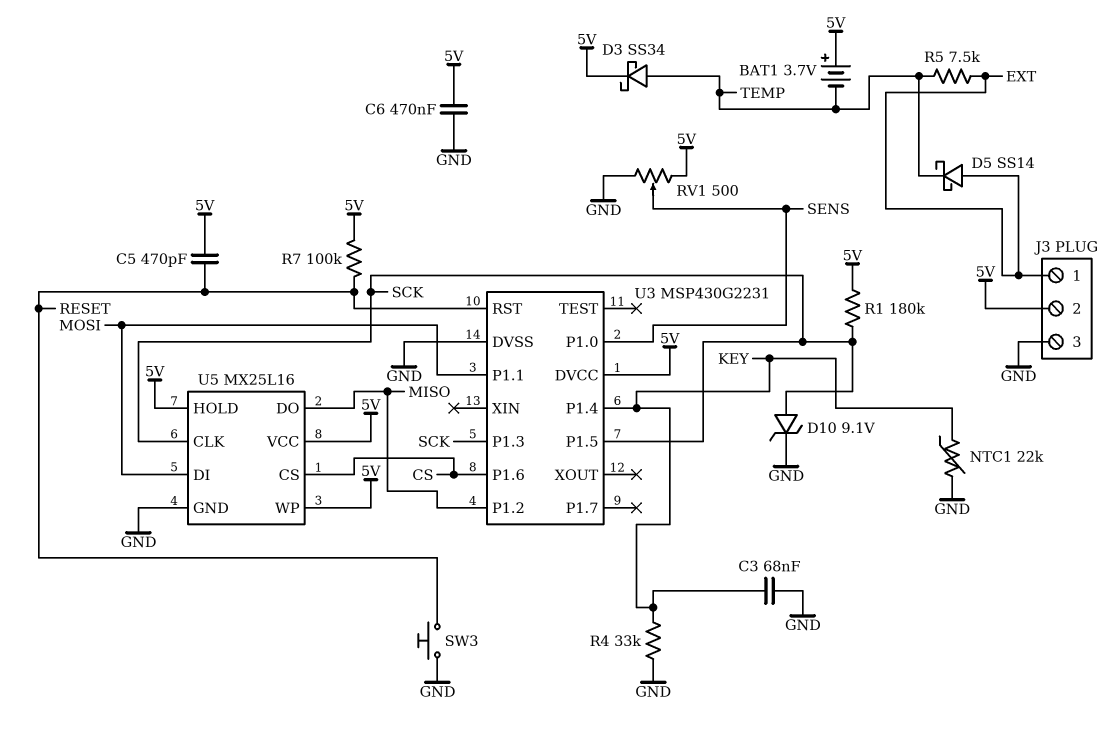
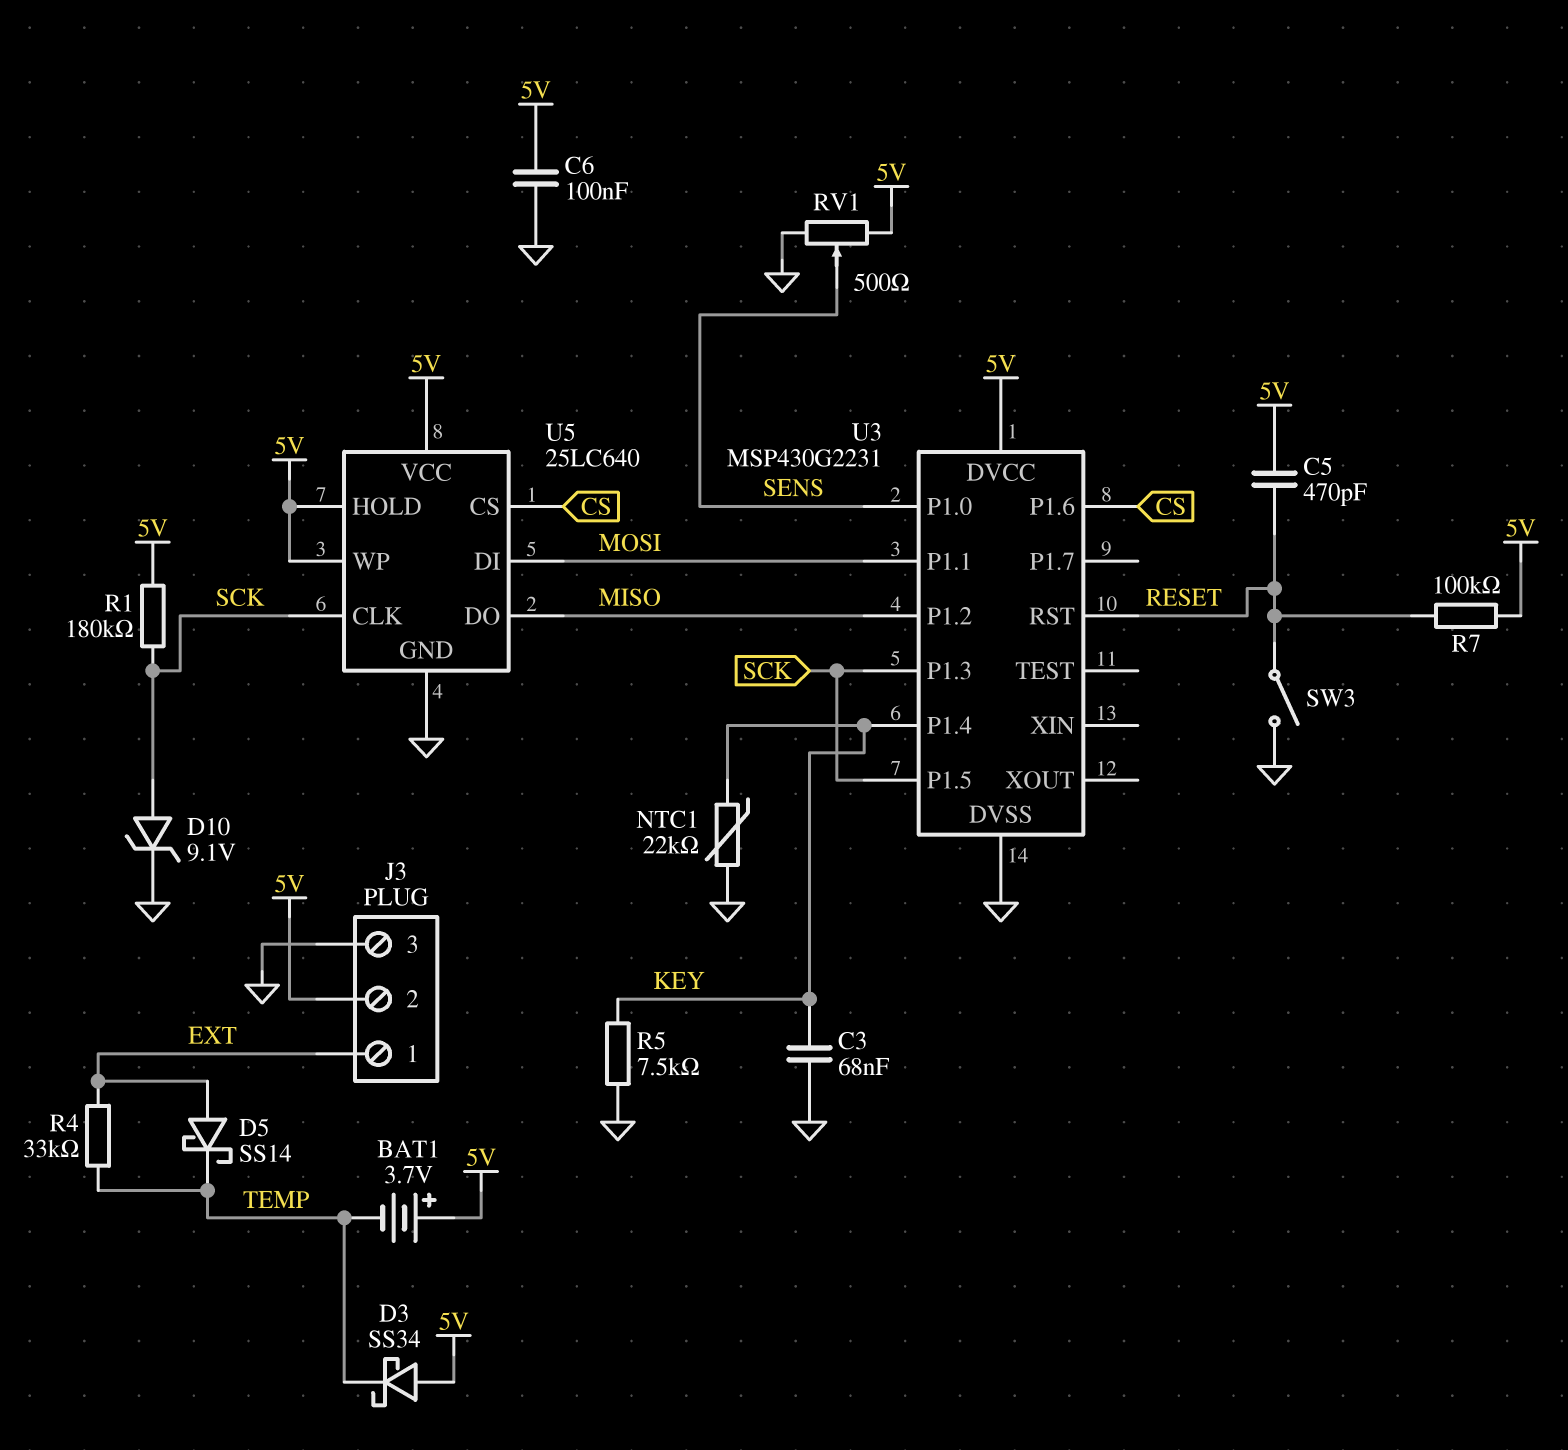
C6: 470nF (5V, GND) -> 100nF (5V, GND)
D3: schottky SS34 (A TEMP, K 5V) -> schottky SS34 (A 5V, K TEMP)
R4: 33k (GND, KEY) -> 33k (EXT, TEMP)
R5: 7.5k (EXT, TEMP) -> 7.5k (GND, KEY)
SW3: button (GND, RESET) -> switch (GND, RESET)
U5: MX25L16 -> 25LC640

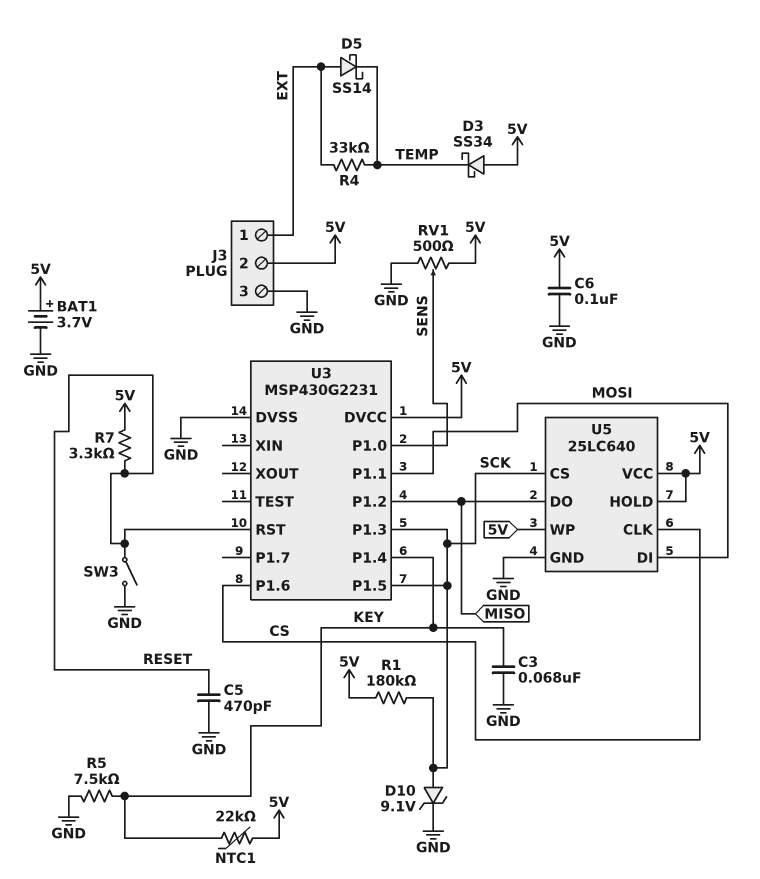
BAT1: 3.7V (plus 5V, minus TEMP) -> 3.7V (plus 5V, minus GND)
C5: 470pF (5V, RESET) -> 470pF (GND, RESET)
NTC1: 22k (GND, KEY) -> 22k (5V, KEY)
R7: 100k (5V, RESET) -> 3.3k (5V, RESET)
U5 pin CLK: SCK -> CS
U5 pin CS: CS -> SCK

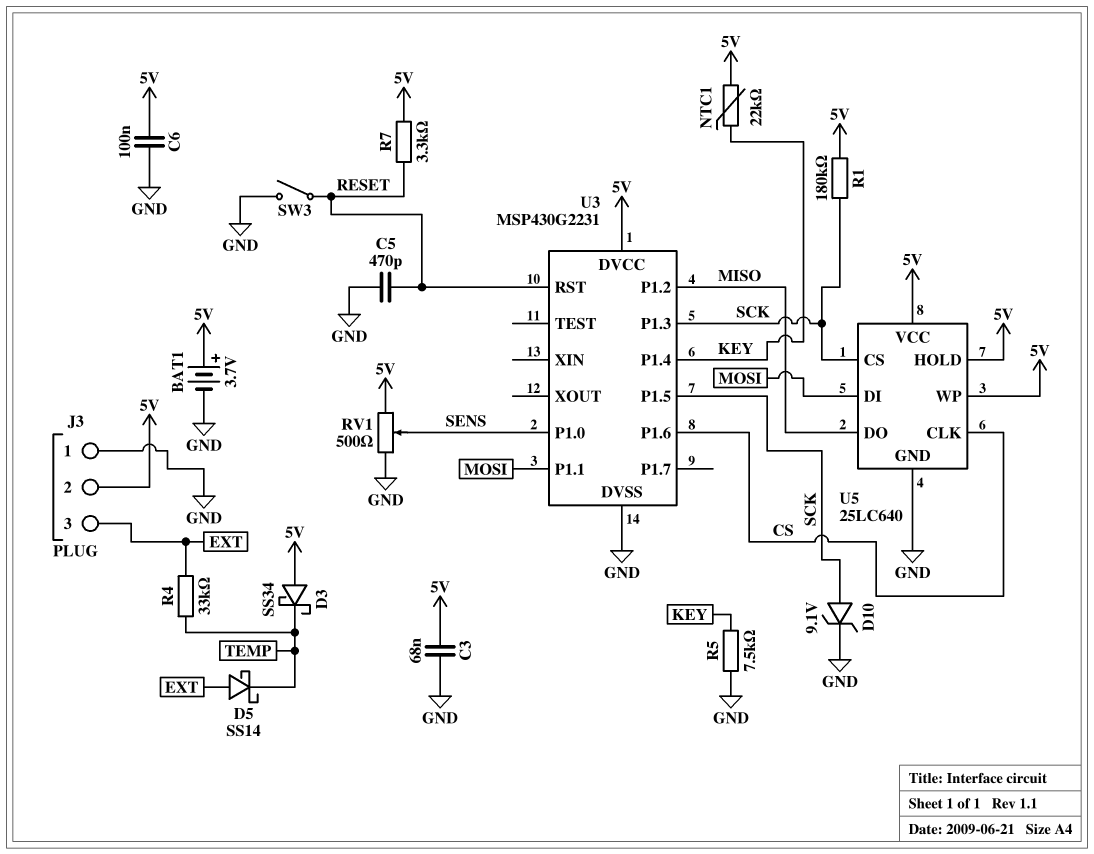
C3: 68nF (GND, KEY) -> 68nF (5V, GND)
J3 pin 1: EXT -> GND
J3 pin 3: GND -> EXT

